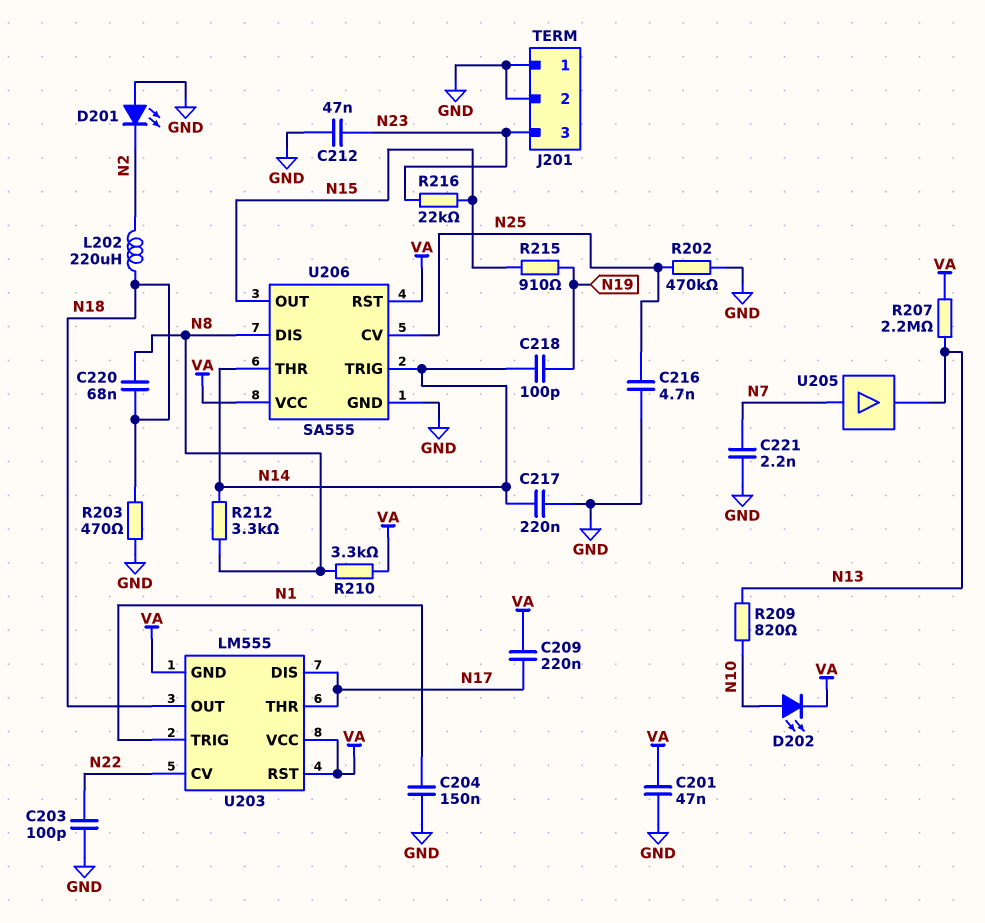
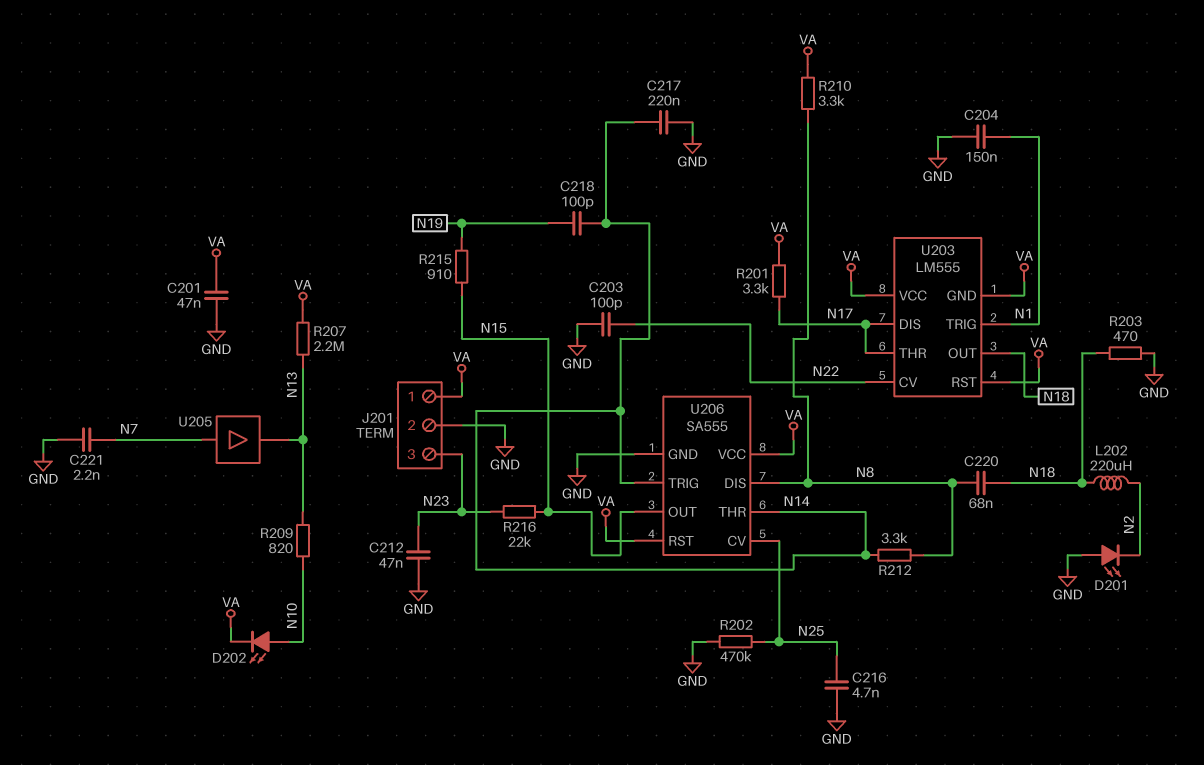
C209: 220nF (N17, VA) -> none
J201 pin 1: GND -> VA
R201: none -> 3.3k (N17, VA)

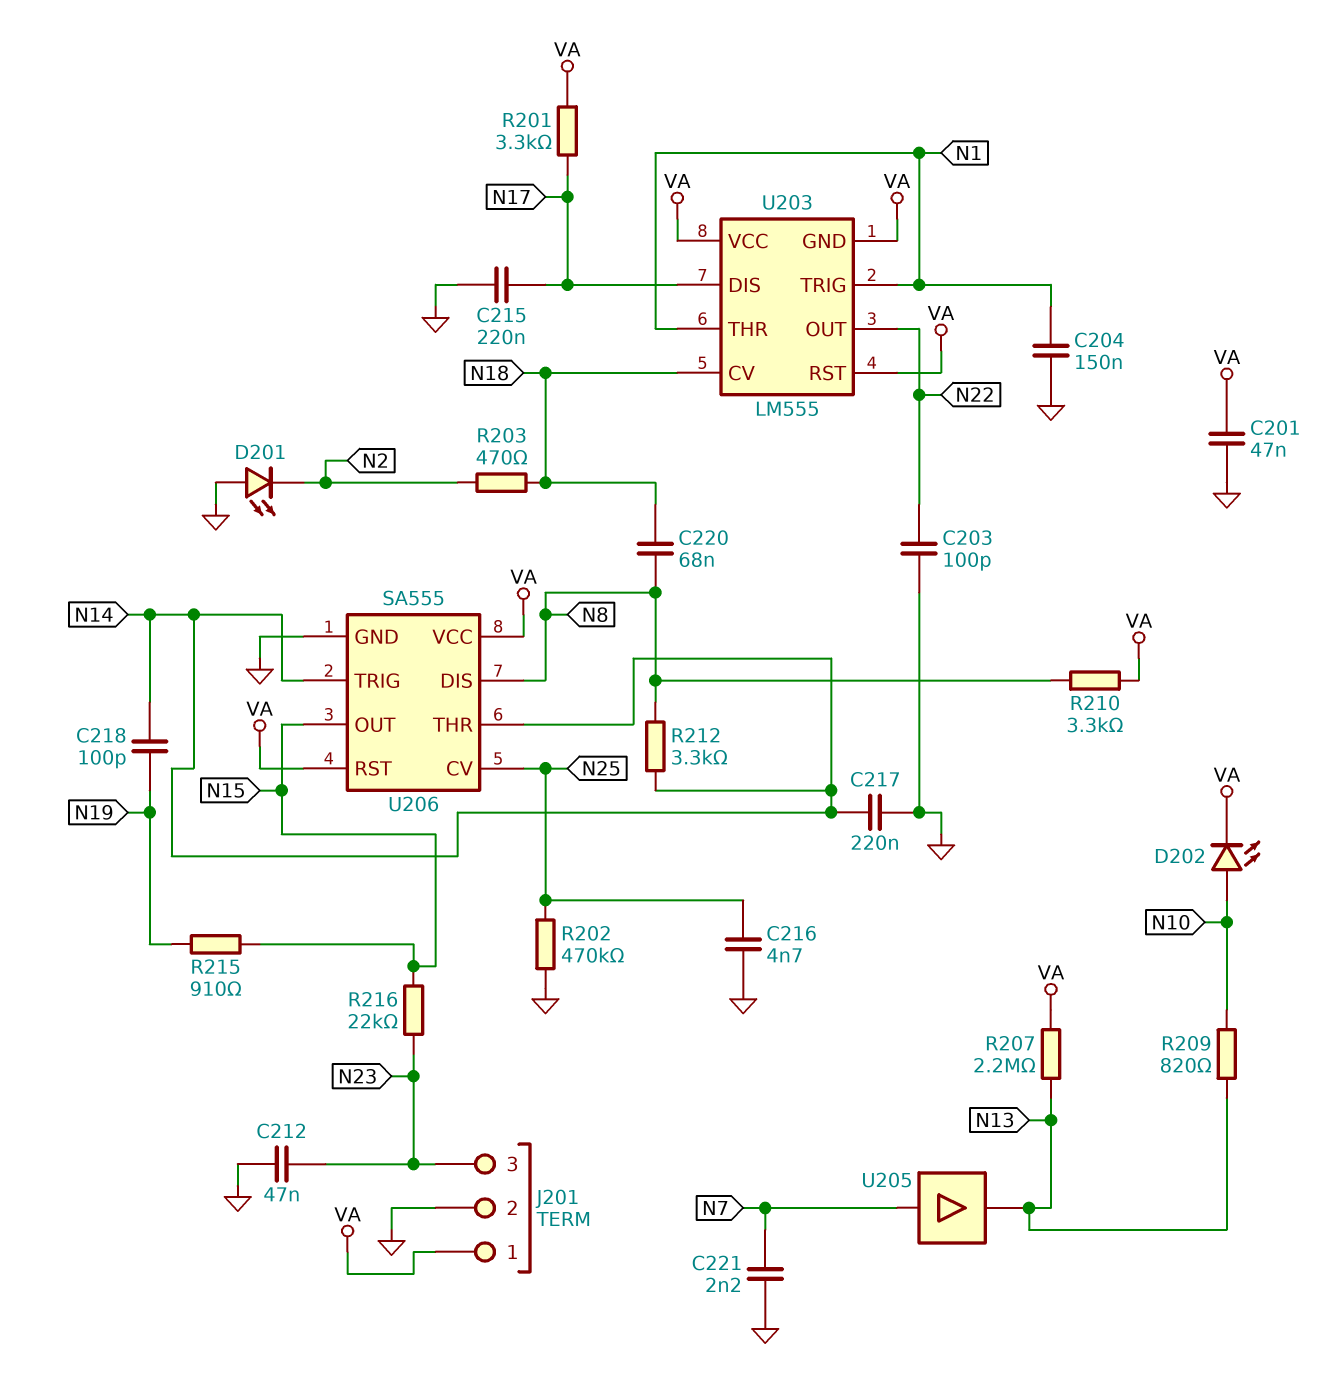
C215: none -> 220nF (GND, N17)
L202: 220uH (N2, N18) -> none
R203: 470 (GND, N18) -> 470 (N2, N18)
U203 pin CV: N22 -> N18
U203 pin OUT: N18 -> N22
U203 pin THR: N17 -> N1

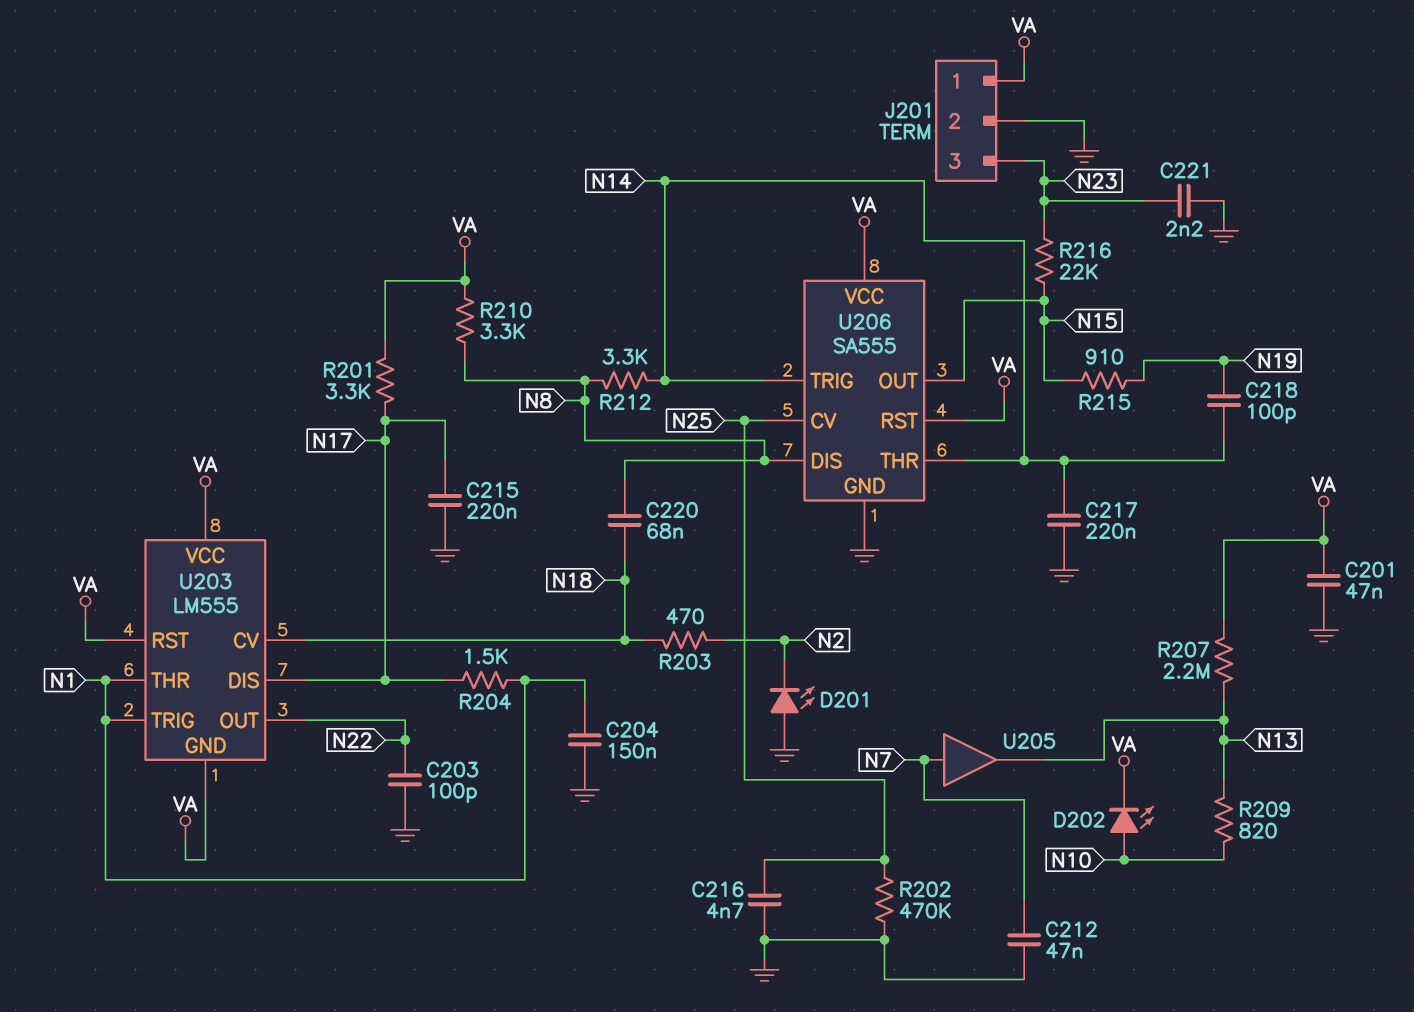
C212: 47nF (GND, N23) -> 47nF (GND, N7)
C221: 2.2nF (GND, N7) -> 2.2nF (GND, N23)
R204: none -> 1.5k (N1, N17)

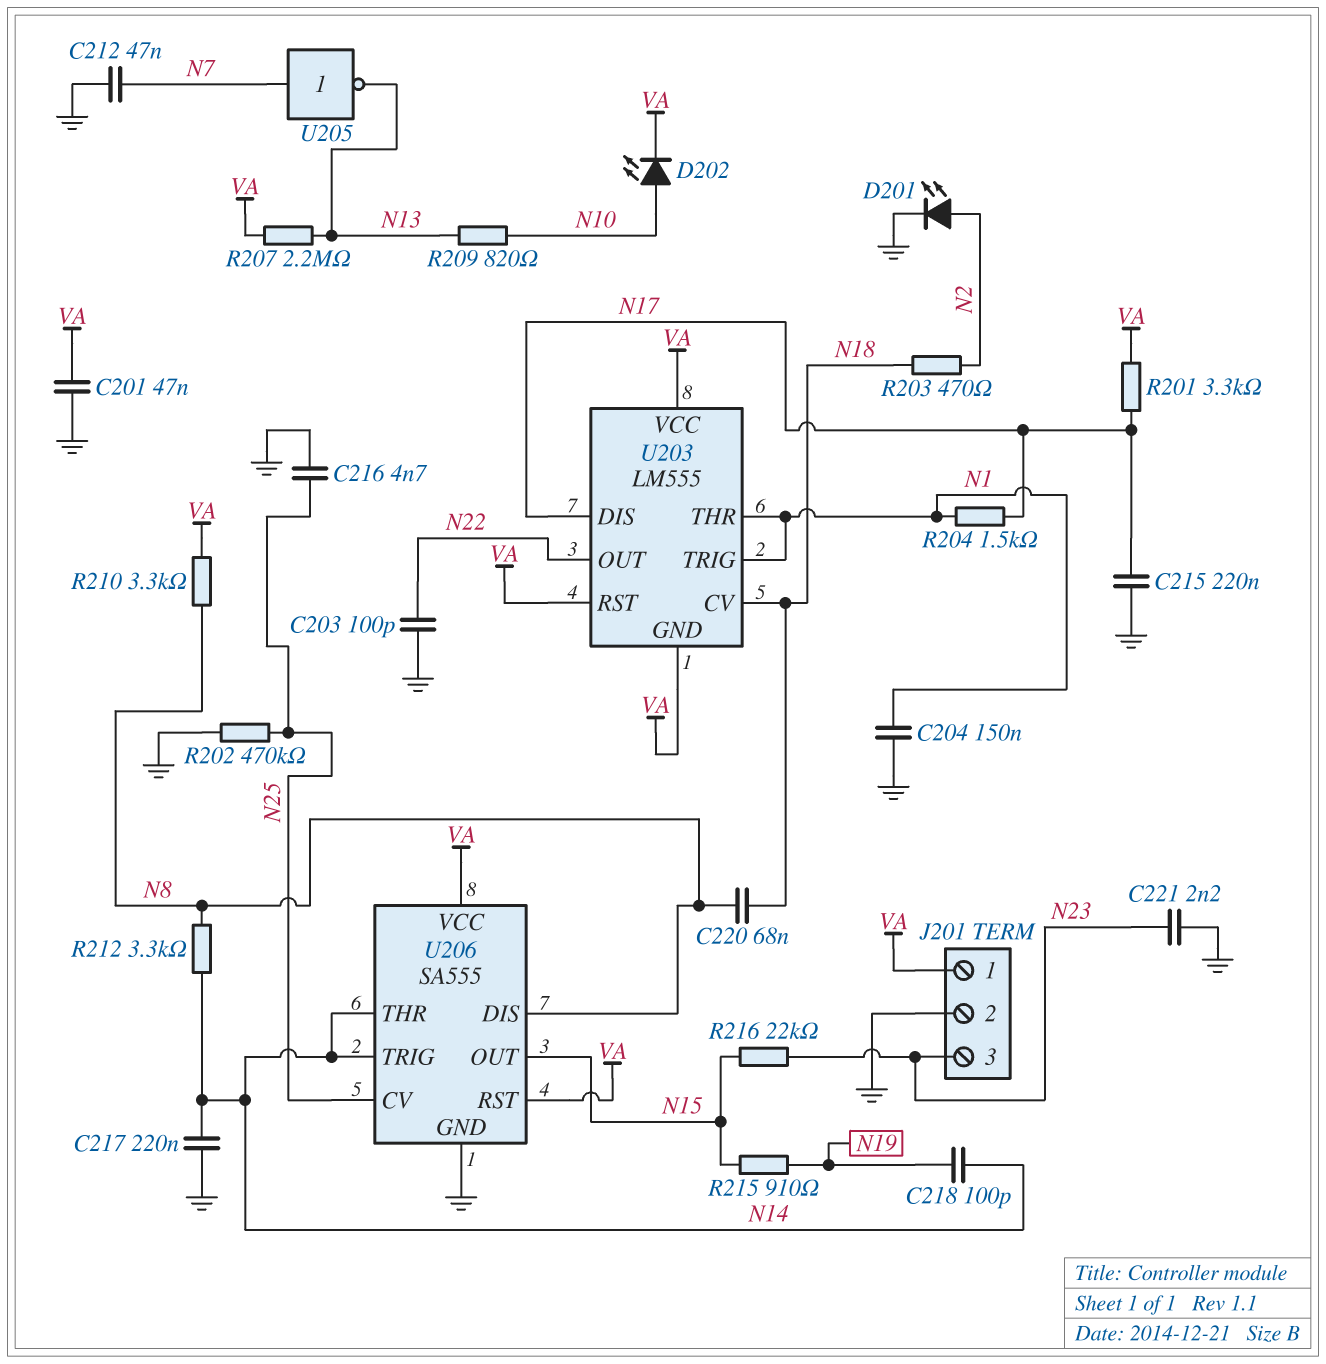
D201: LED (A GND, K N2) -> LED (A N2, K GND)
U205: buffer (in N7, out N13) -> NOT (in N7, out N13)

